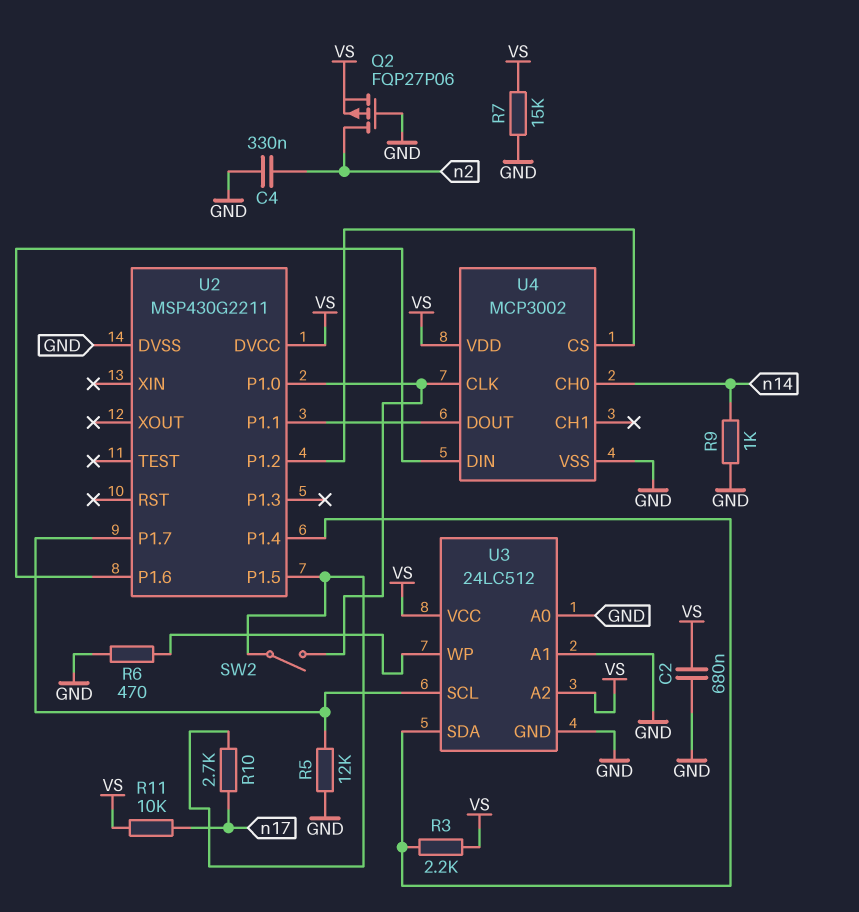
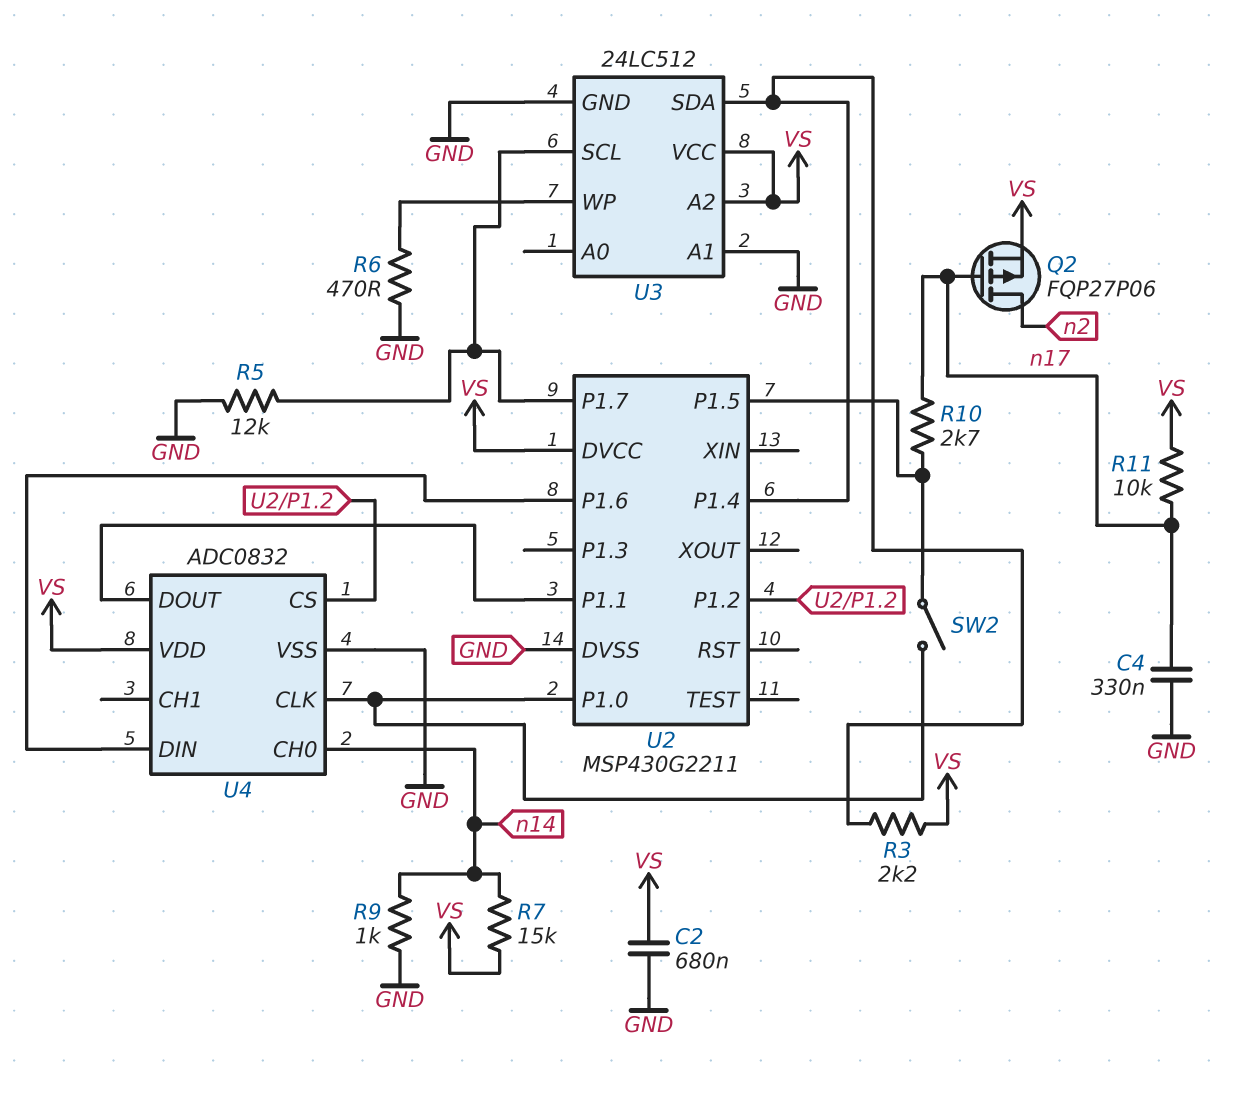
C4: 330nF (GND, n2) -> 330nF (GND, n17)
Q2: PMOS FQP27P06 (G GND, D n2, S VS) -> PMOS FQP27P06 (G n17, D n2, S VS)
R7: 15k (GND, VS) -> 15k (VS, n14)
U3 pin A0: GND -> none
U4: MCP3002 -> ADC0832

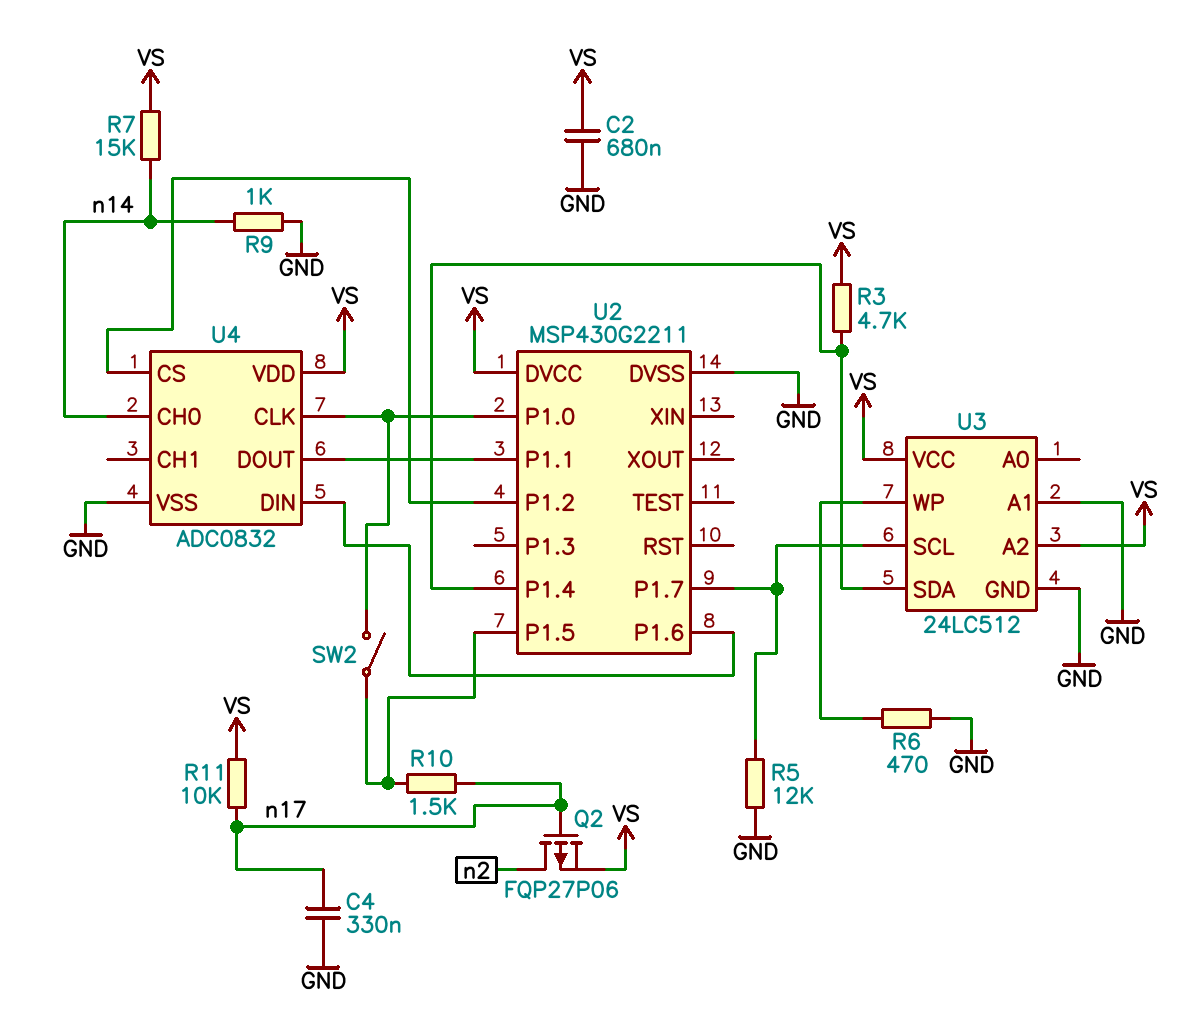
R3: 2.2k (U2/P1.4, VS) -> 4.7k (U2/P1.4, VS)
R10: 2.7k (U2/P1.5, n17) -> 1.5k (U2/P1.5, n17)

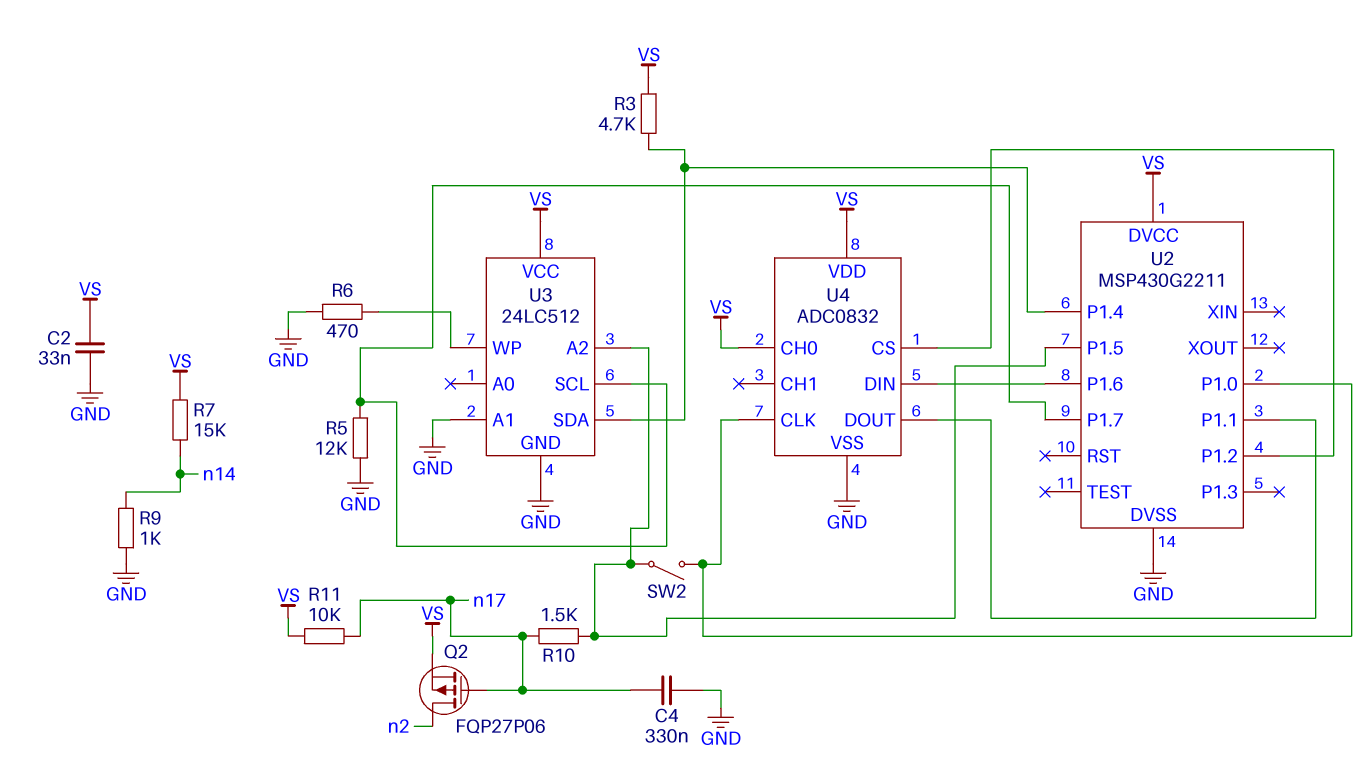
C2: 680nF (GND, VS) -> 33nF (GND, VS)
U3 pin A2: VS -> U2/P1.5
U4 pin CH0: n14 -> VS

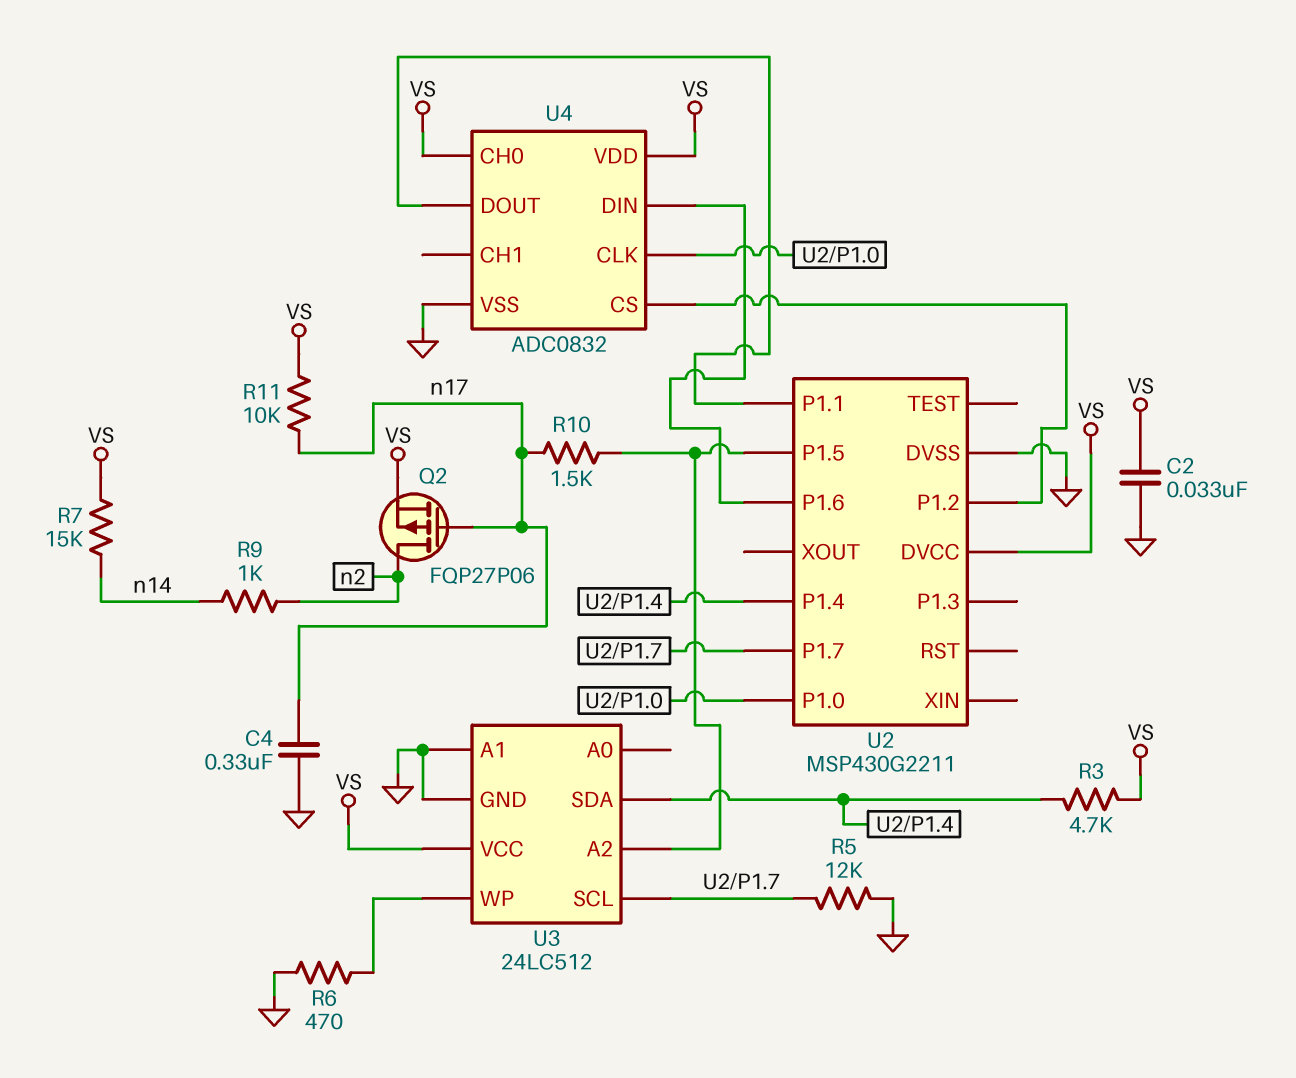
R9: 1k (GND, n14) -> 1k (n2, n14)
SW2: switch (U2/P1.0, U2/P1.5) -> none

